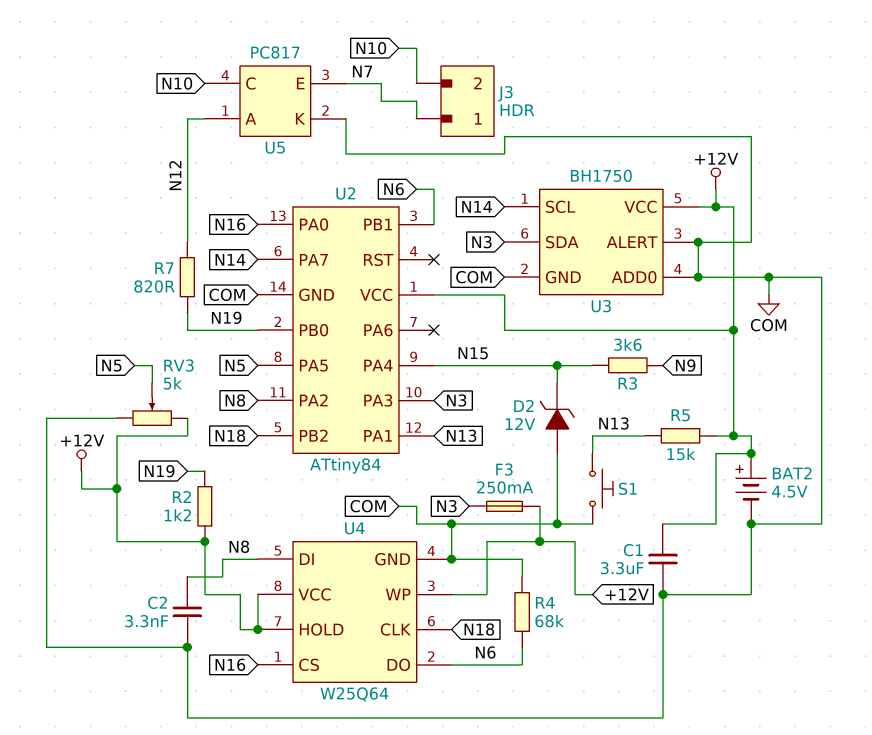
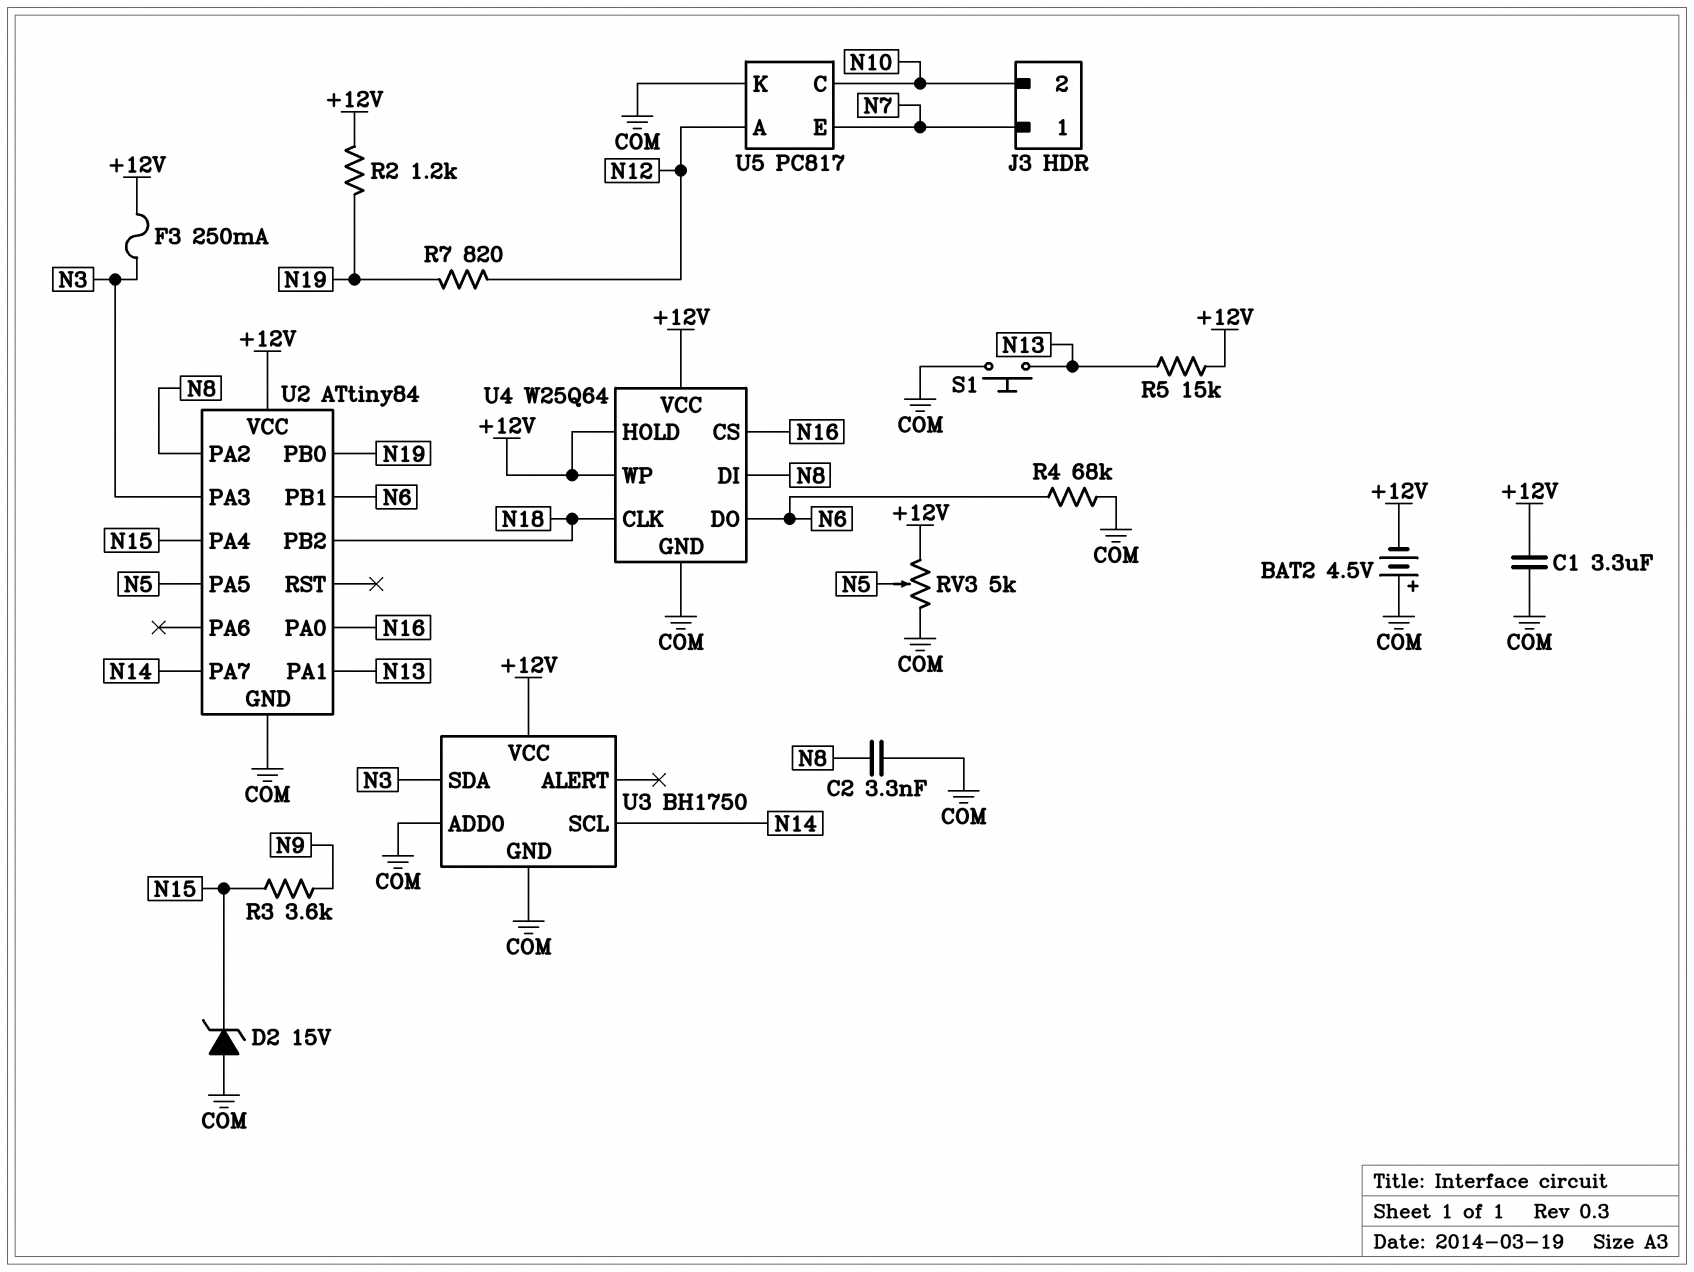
BAT2: 4.5V (plus +12V, minus COM) -> 4.5V (plus COM, minus +12V)
D2: zener 12V (A COM, K N15) -> zener 15V (A COM, K N15)
U3 pin ALERT: COM -> none

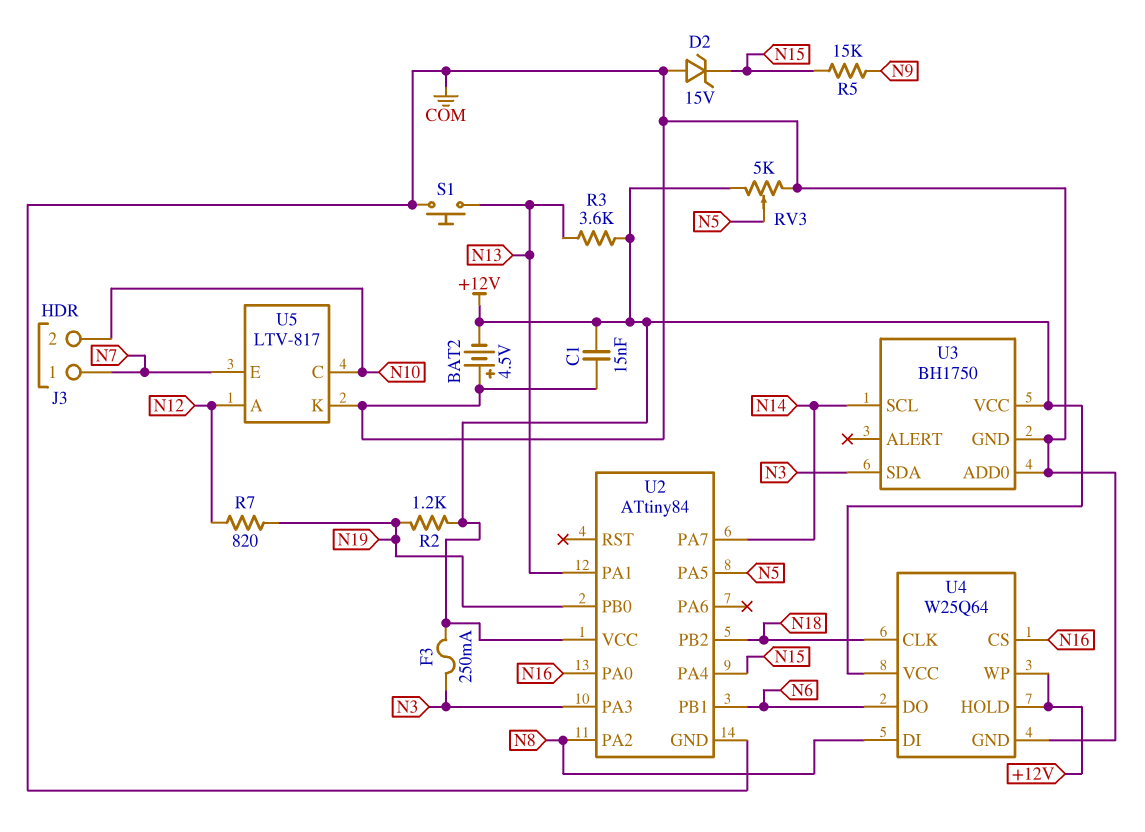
C1: 3.3uF (+12V, COM) -> 15nF (+12V, COM)
C2: 3.3nF (COM, N8) -> none
R3: 3.6k (N9, N15) -> 3.6k (+12V, N13)
R4: 68k (COM, N6) -> none
R5: 15k (+12V, N13) -> 15k (N9, N15)
U5: PC817 -> LTV-817

